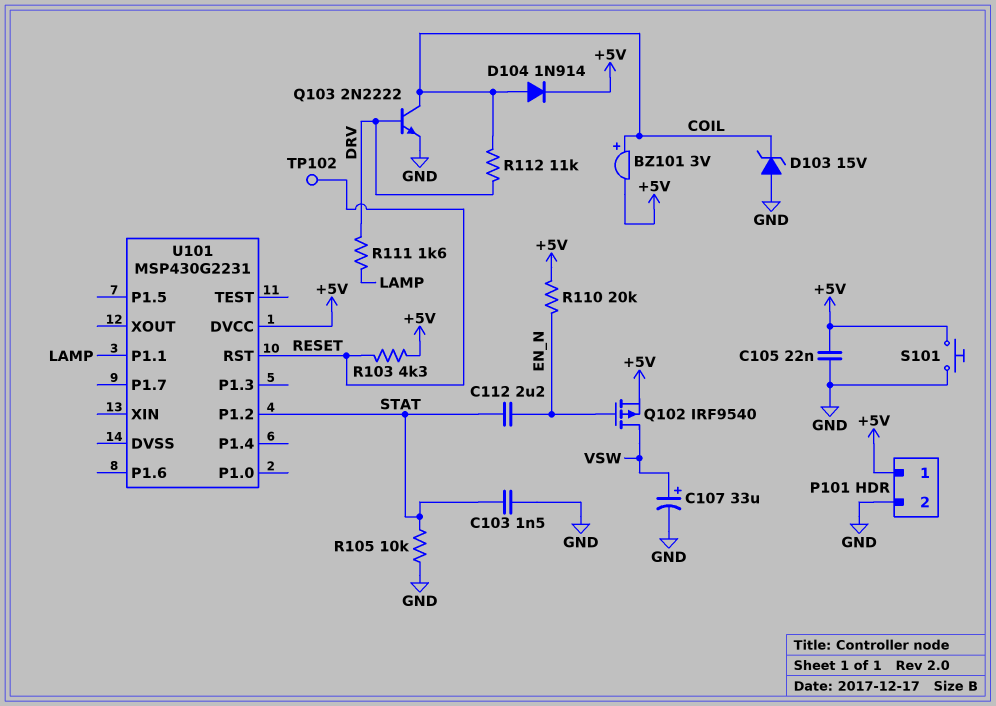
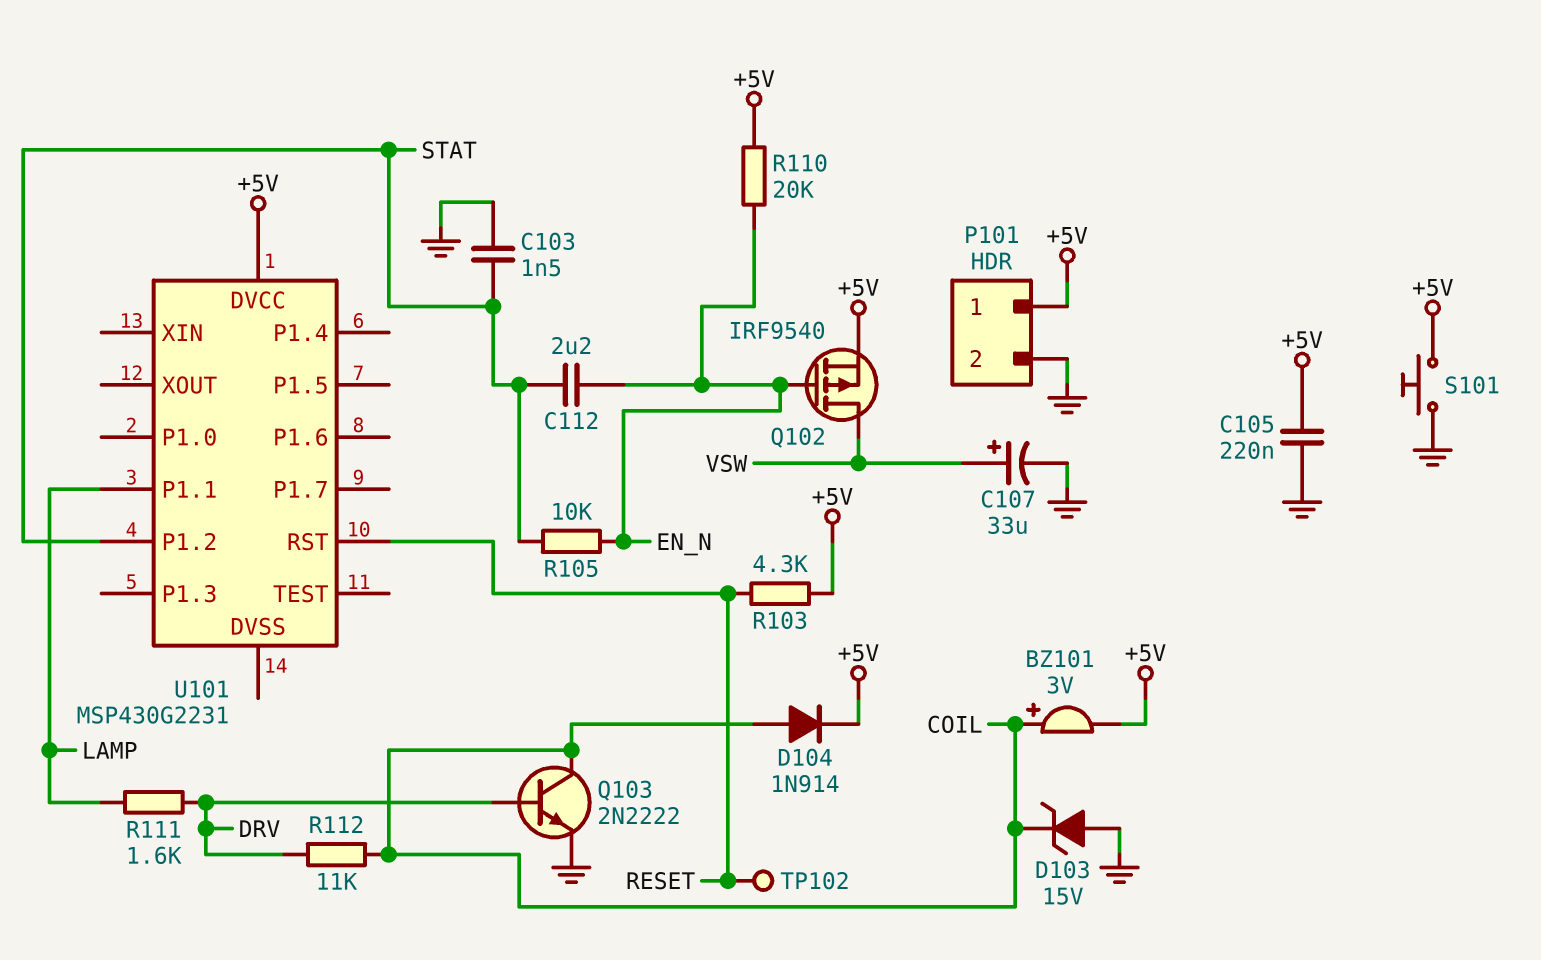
C105: 22nF (+5V, GND) -> 220nF (+5V, GND)
R105: 10k (GND, STAT) -> 10k (EN_N, STAT)

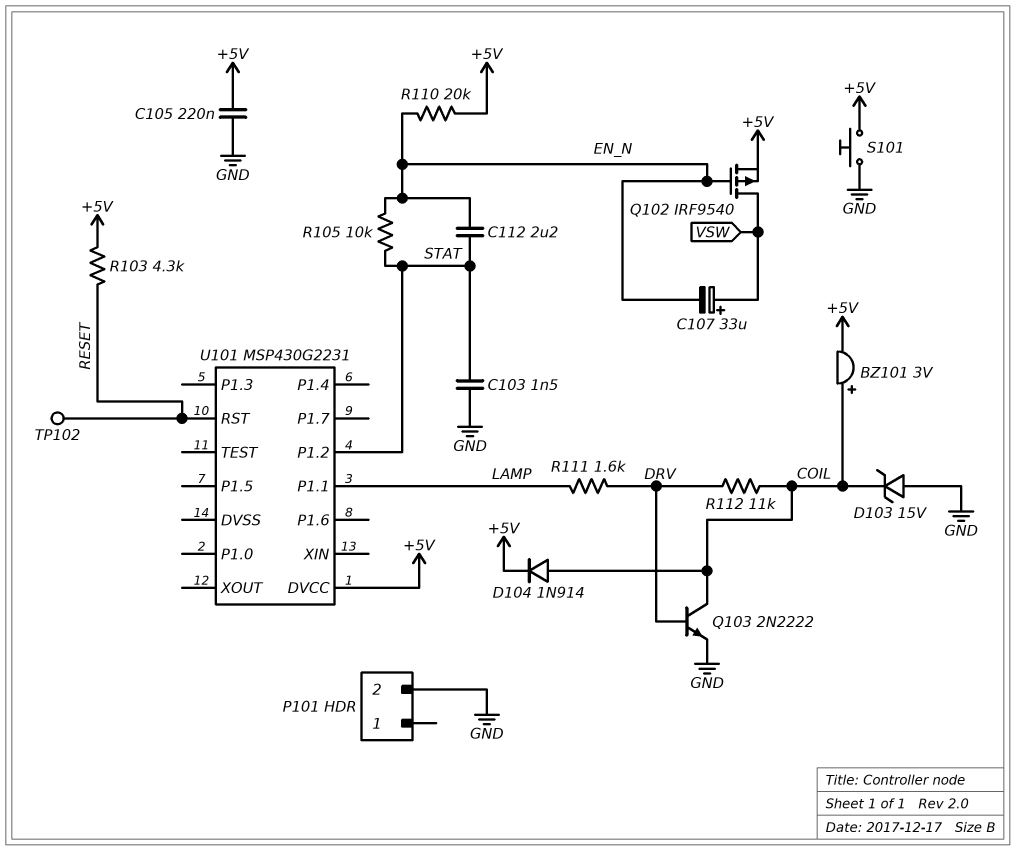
C107: 33uF (plus VSW, minus GND) -> 33uF (plus VSW, minus EN_N)
P101 pin 1: +5V -> none

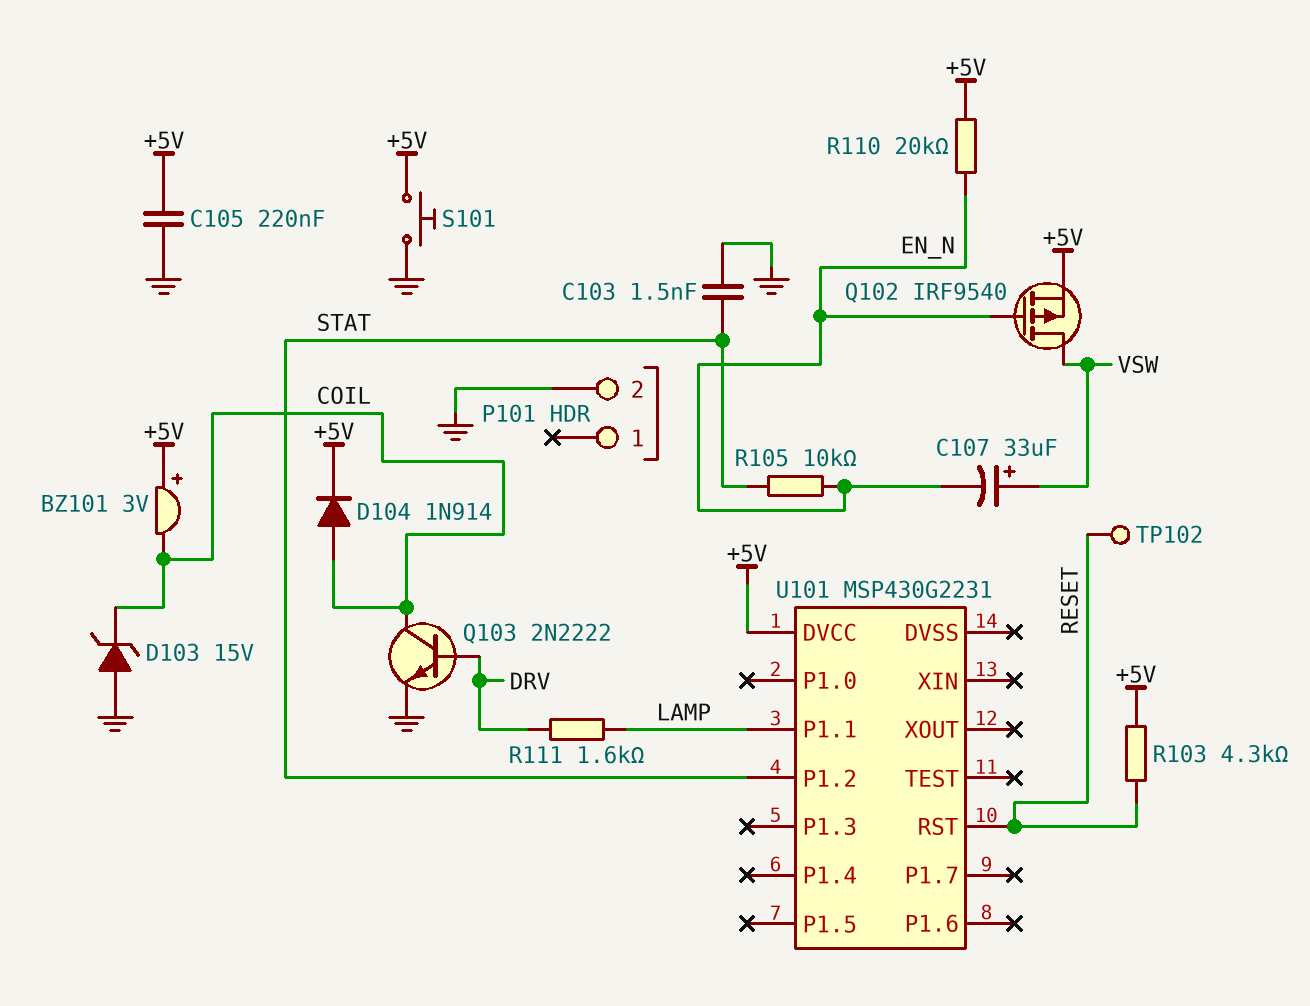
BZ101: buzzer 3V (plus COIL, minus +5V) -> buzzer 3V (plus +5V, minus COIL)
C112: 2.2uF (EN_N, STAT) -> none
R112: 11k (COIL, DRV) -> none

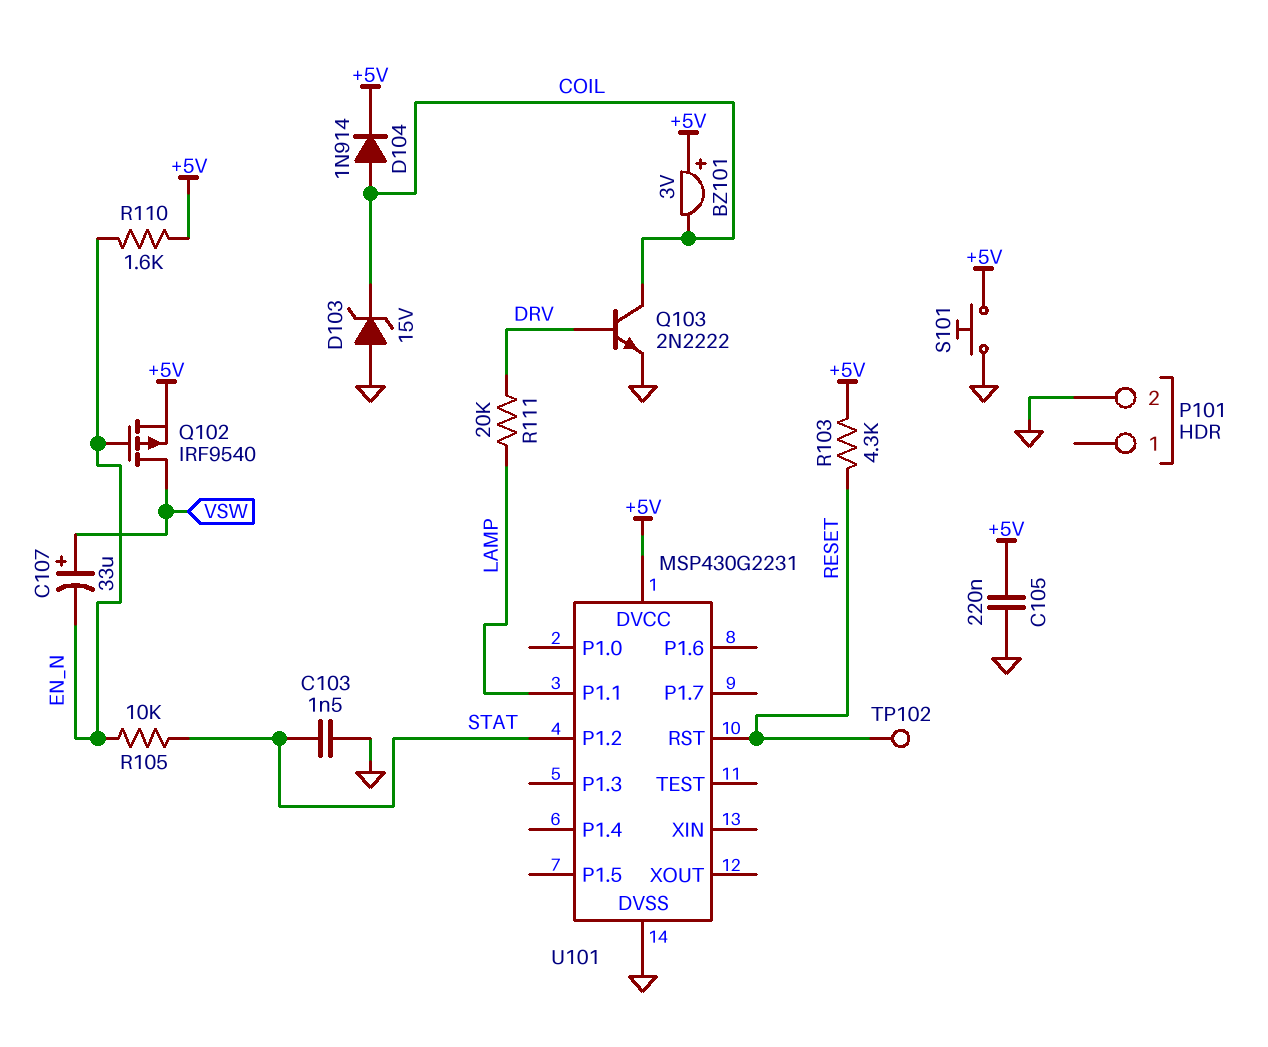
R110: 20k (+5V, EN_N) -> 1.6k (+5V, EN_N)
R111: 1.6k (DRV, LAMP) -> 20k (DRV, LAMP)
U101 pin DVSS: none -> GND

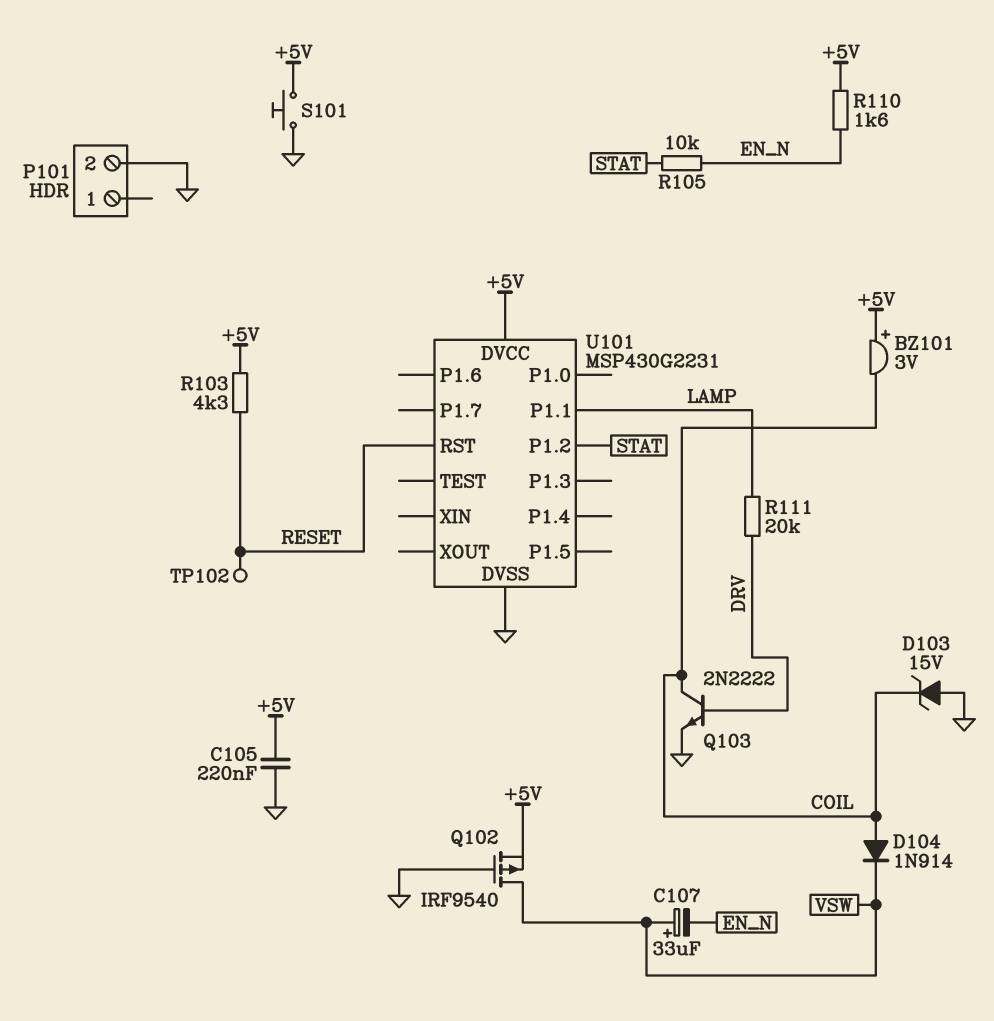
C103: 1.5nF (GND, STAT) -> none
D104: diode 1N914 (A COIL, K +5V) -> diode 1N914 (A COIL, K VSW)
Q102: PMOS IRF9540 (G EN_N, D VSW, S +5V) -> PMOS IRF9540 (G GND, D VSW, S +5V)

